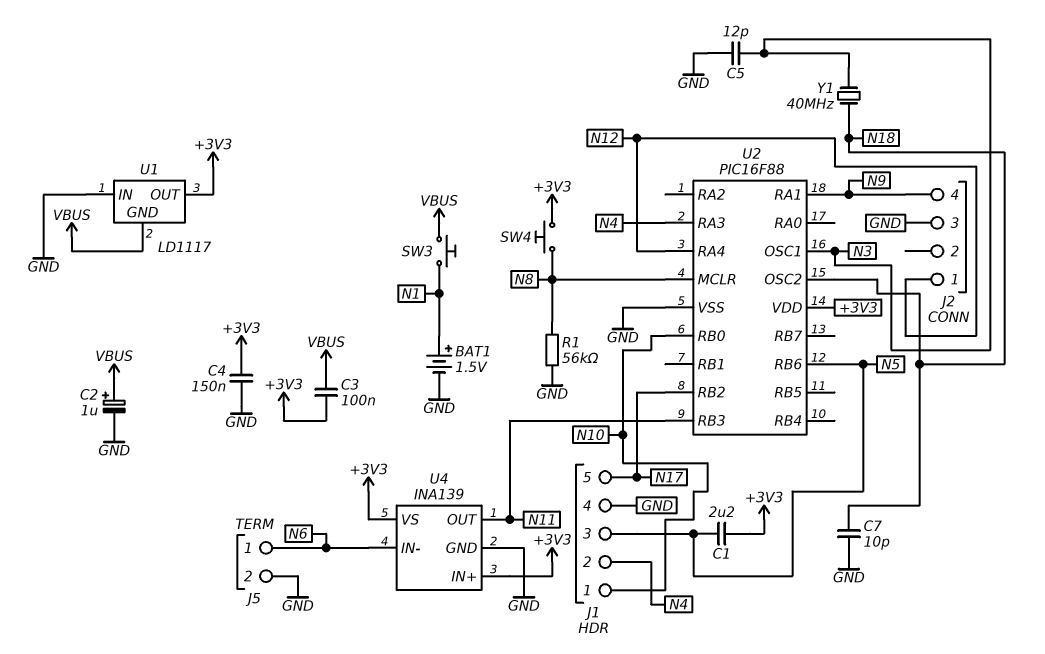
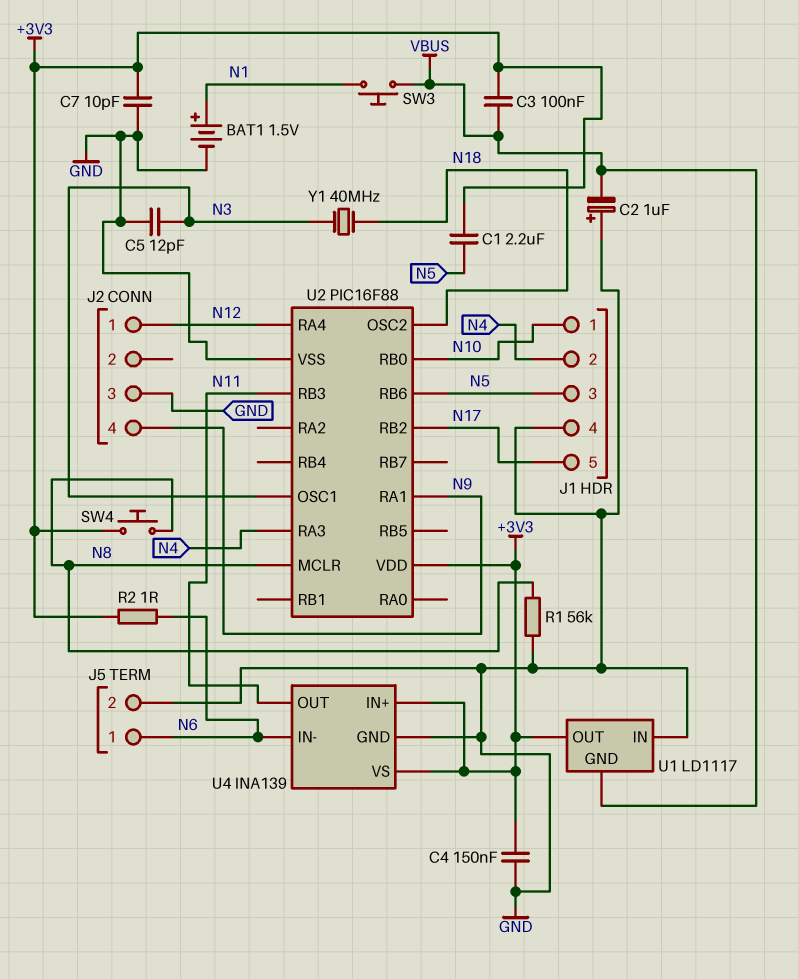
C2: 1uF (plus VBUS, minus GND) -> 1uF (plus GND, minus VBUS)
C7: 10pF (GND, N18) -> 10pF (+3V3, GND)
R2: none -> 1 (+3V3, N6)

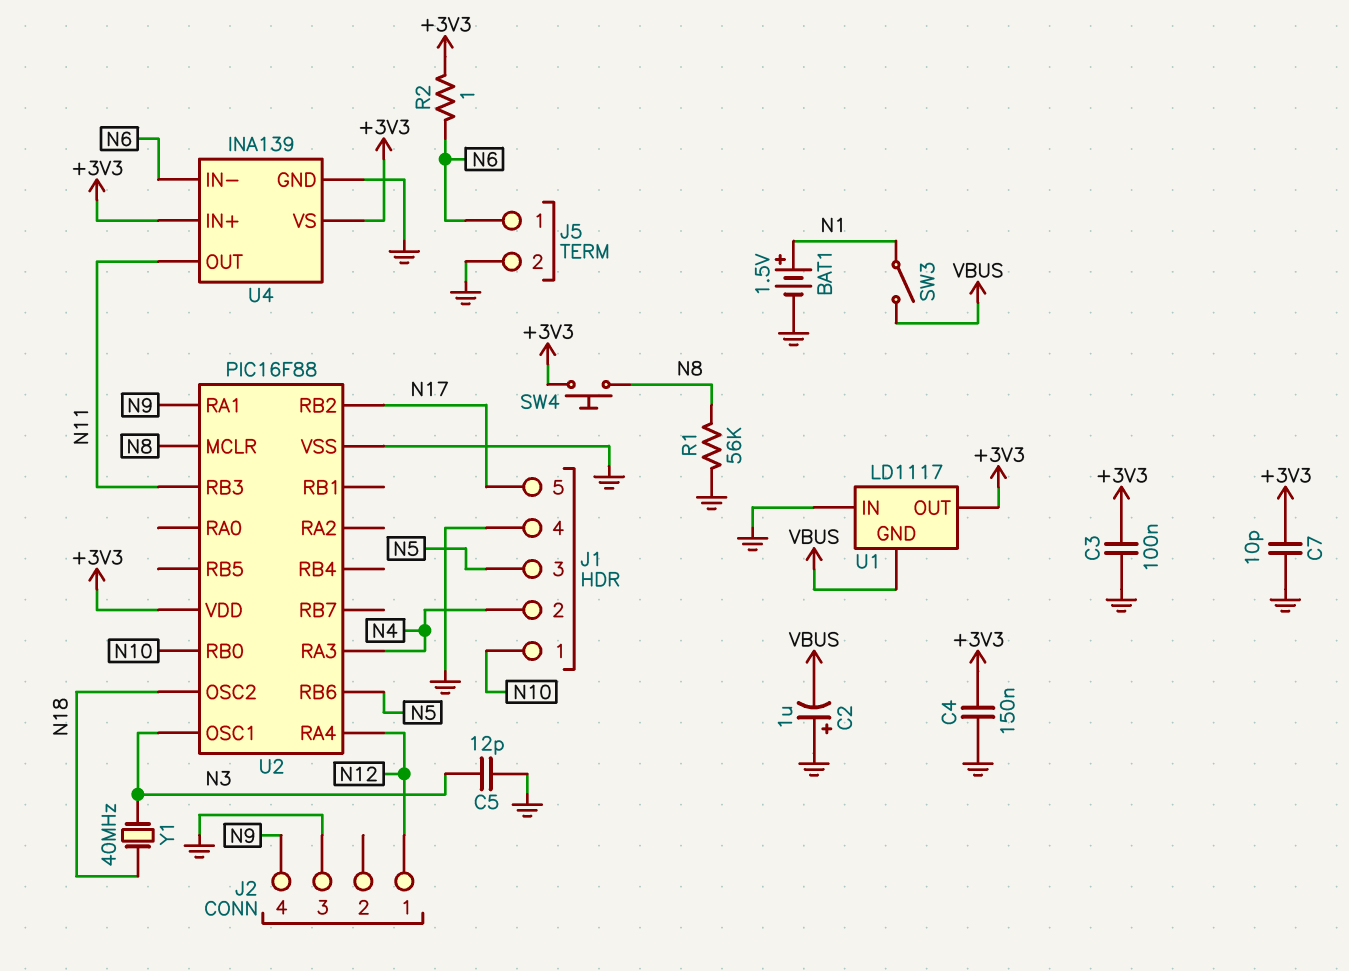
C1: 2.2uF (+3V3, N5) -> none
C3: 100nF (+3V3, VBUS) -> 100nF (+3V3, GND)
SW3: button (N1, VBUS) -> switch (N1, VBUS)

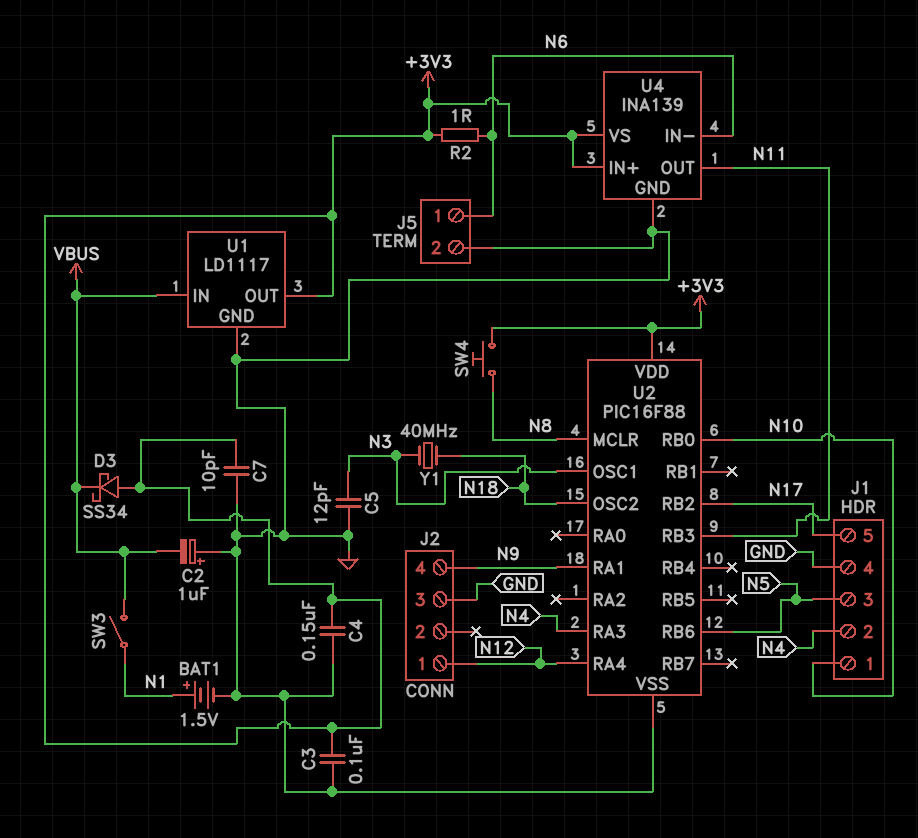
D3: none -> schottky SS34 (A +3V3, K VBUS)
R1: 56k (GND, N8) -> none
U1 pin GND: VBUS -> GND
U1 pin IN: GND -> VBUS

